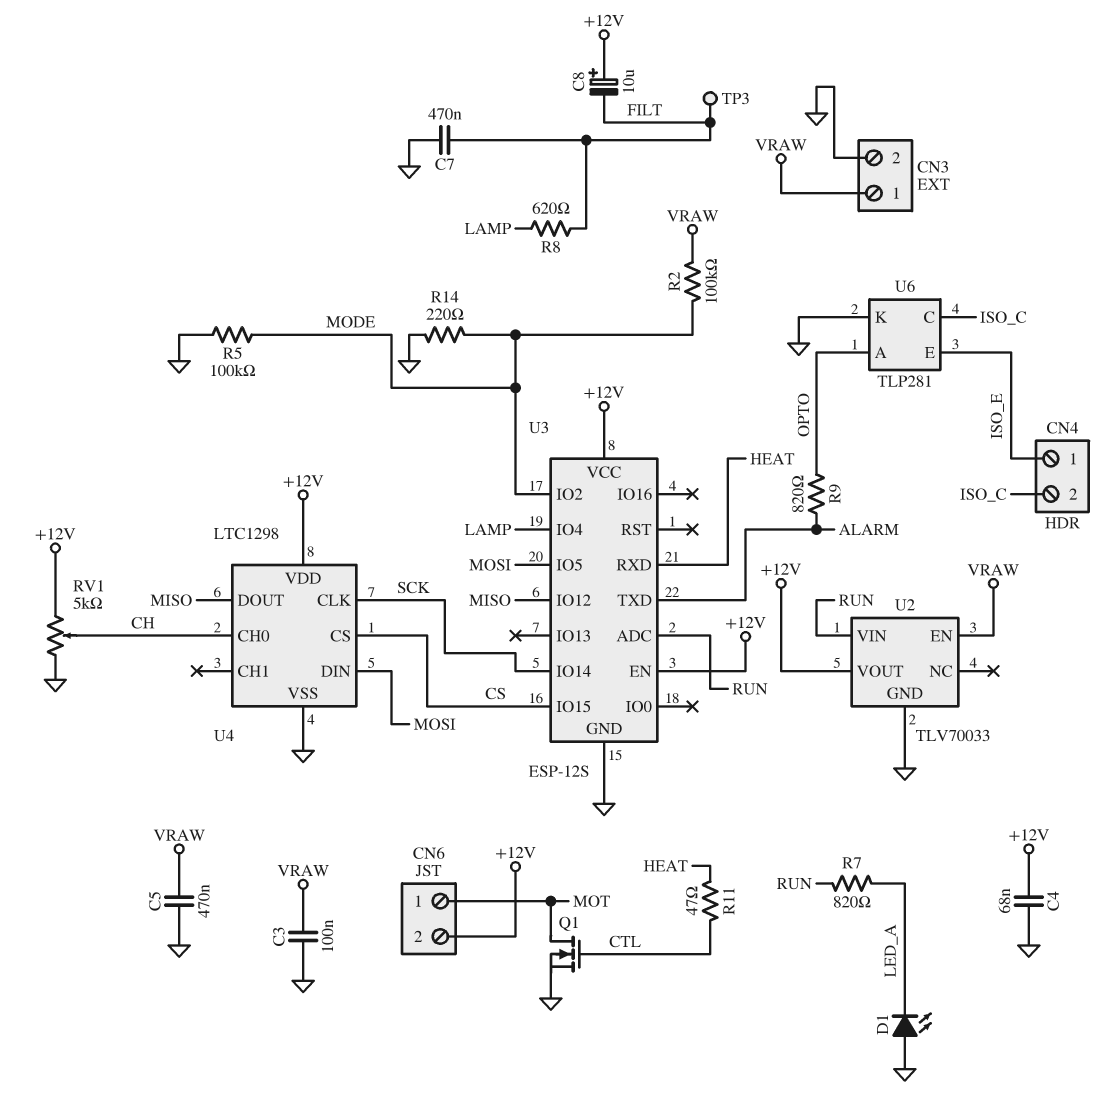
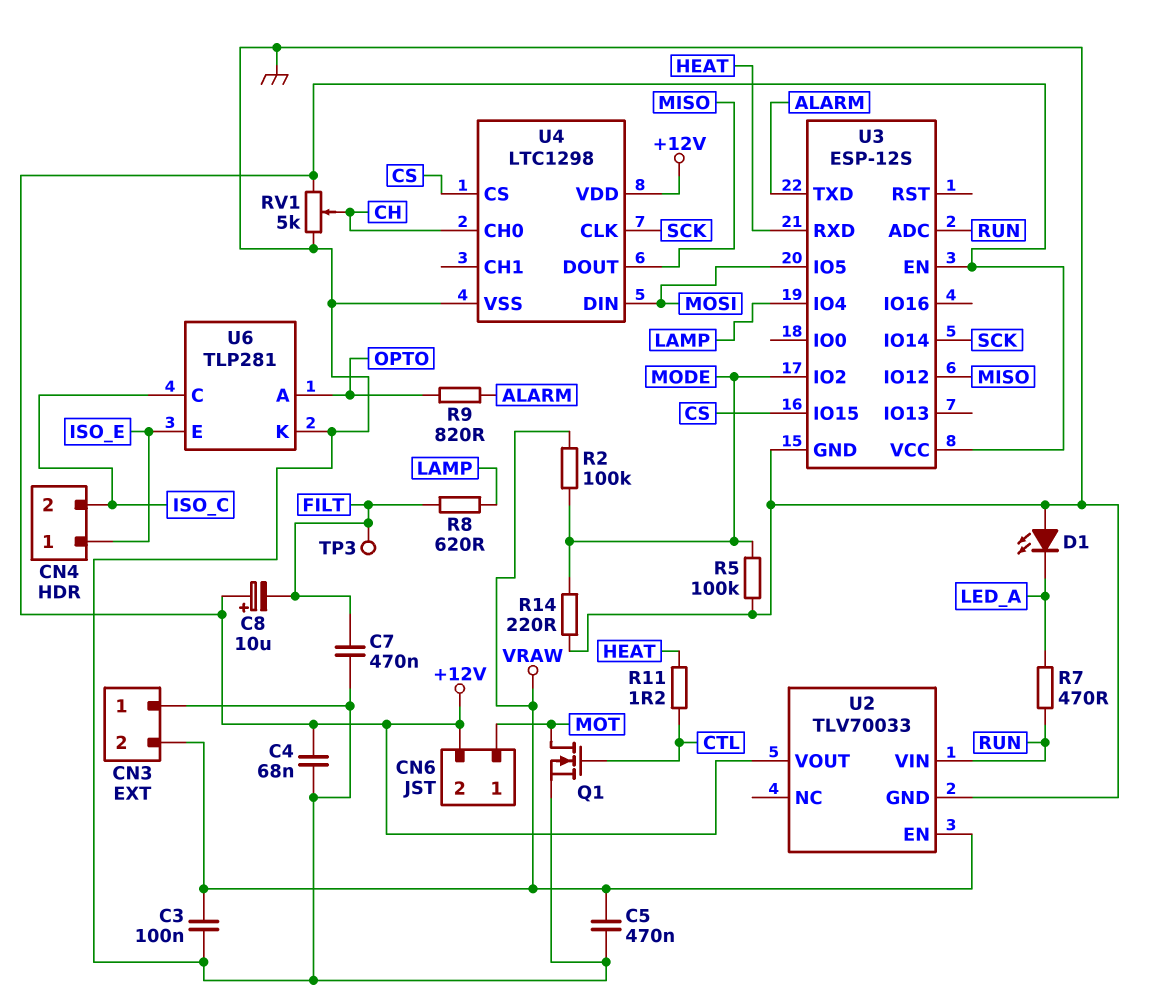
CN3 pin 1: VRAW -> GND
CN3 pin 2: GND -> VRAW
R7: 820 (LED_A, RUN) -> 470 (LED_A, RUN)
R11: 47 (CTL, HEAT) -> 1.2 (CTL, HEAT)

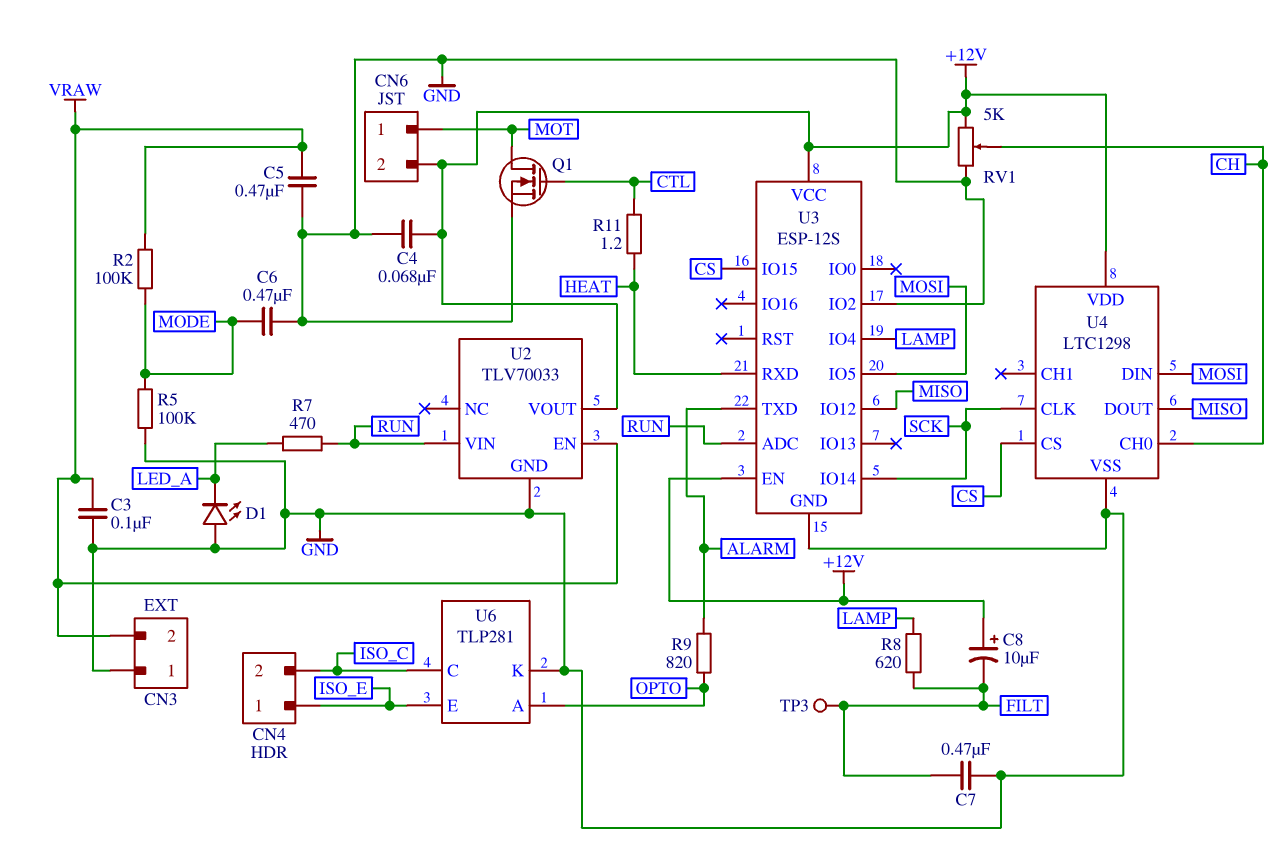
C6: none -> 470nF (GND, MODE)
R14: 220 (GND, MODE) -> none
U3 pin IO2: MODE -> GND

